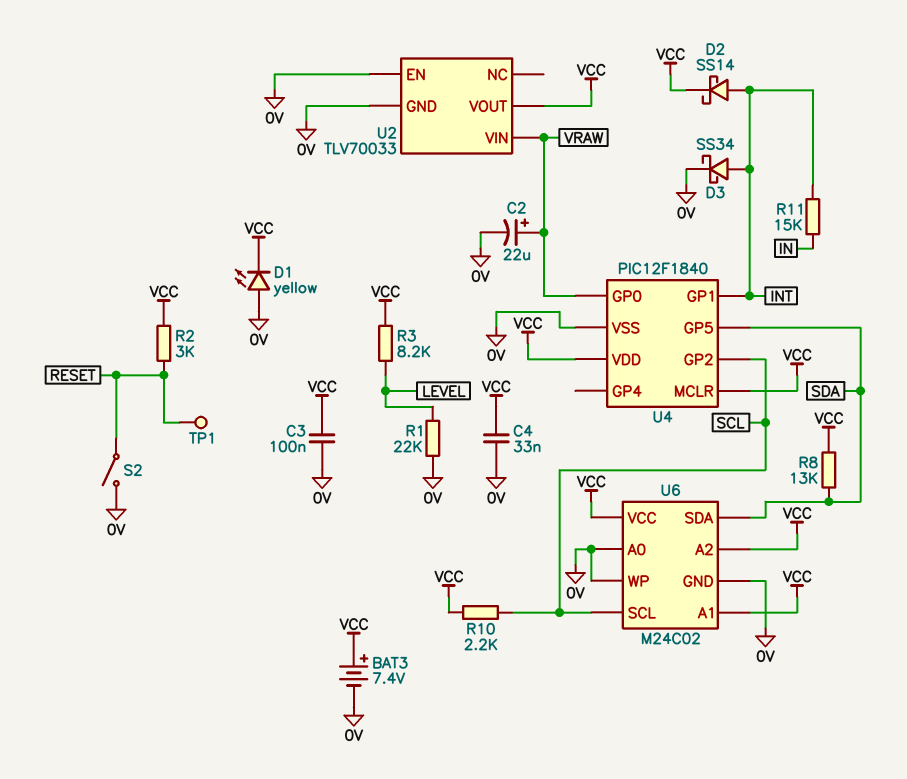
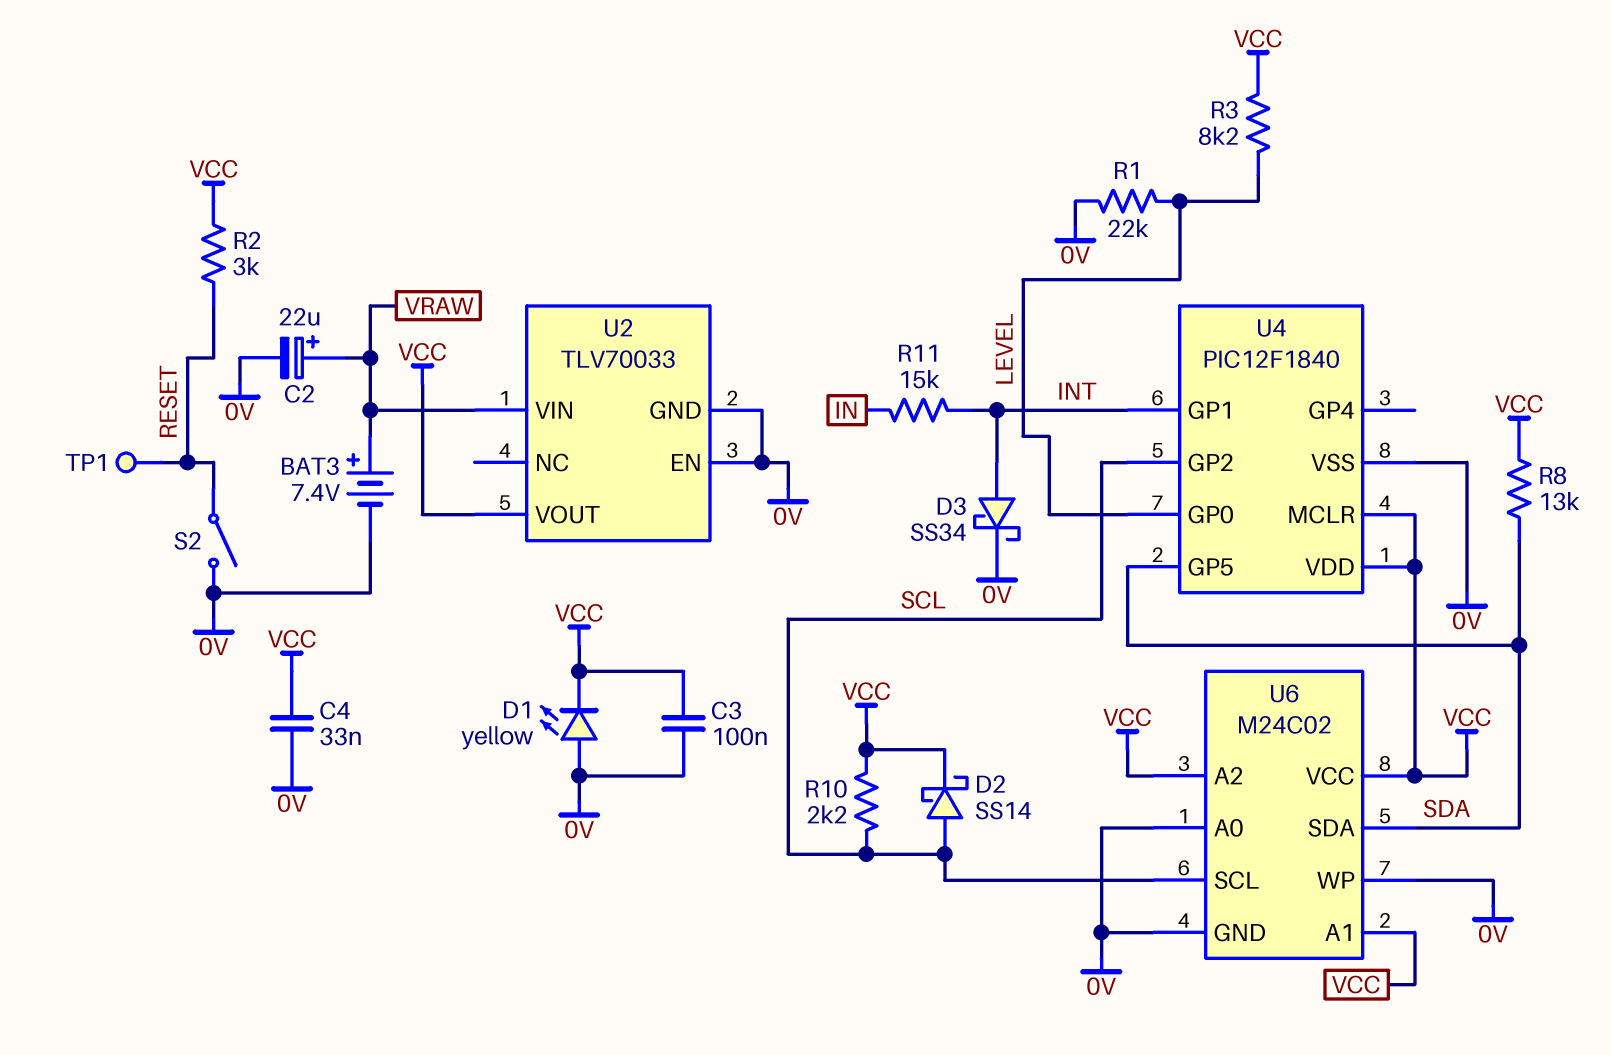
BAT3: 7.4V (plus VCC, minus 0V) -> 7.4V (plus VRAW, minus 0V)
D2: schottky SS14 (A INT, K VCC) -> schottky SS14 (A SCL, K VCC)
U4 pin GP0: VRAW -> LEVEL

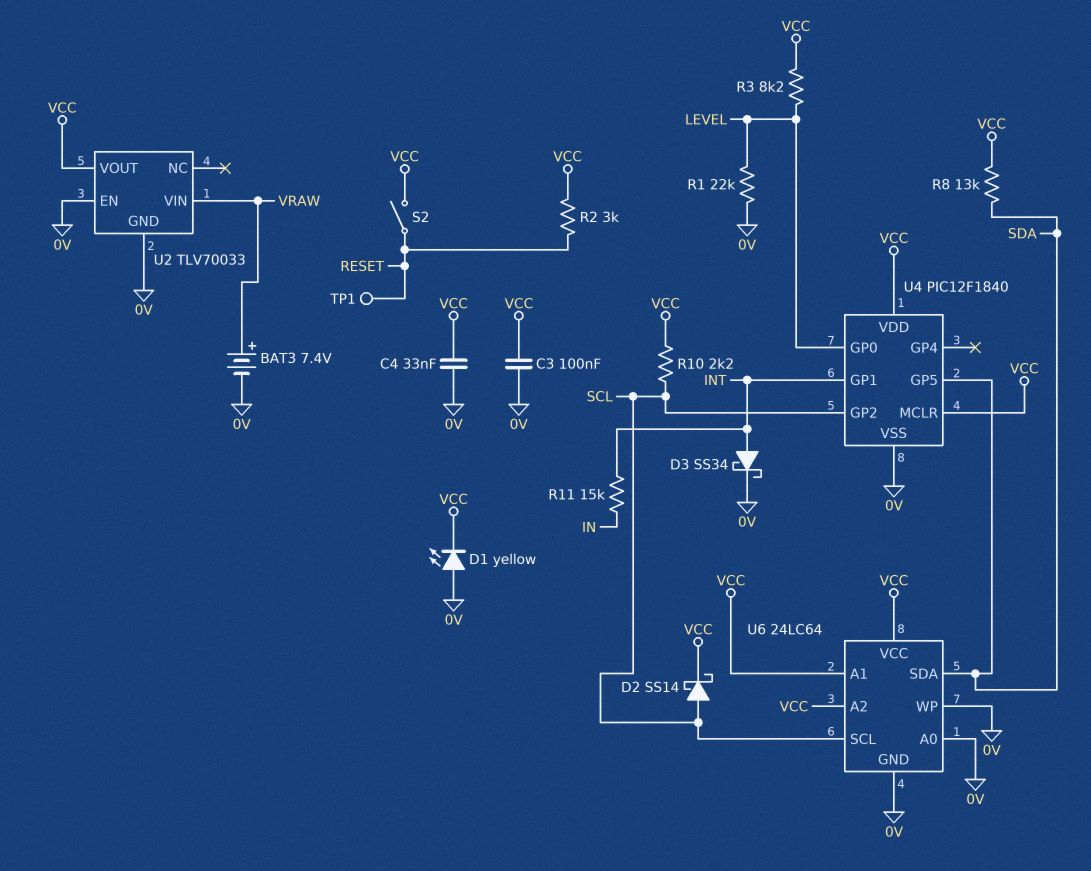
C2: 22uF (plus VRAW, minus 0V) -> none
S2: switch (0V, RESET) -> switch (RESET, VCC)
U6: M24C02 -> 24LC64

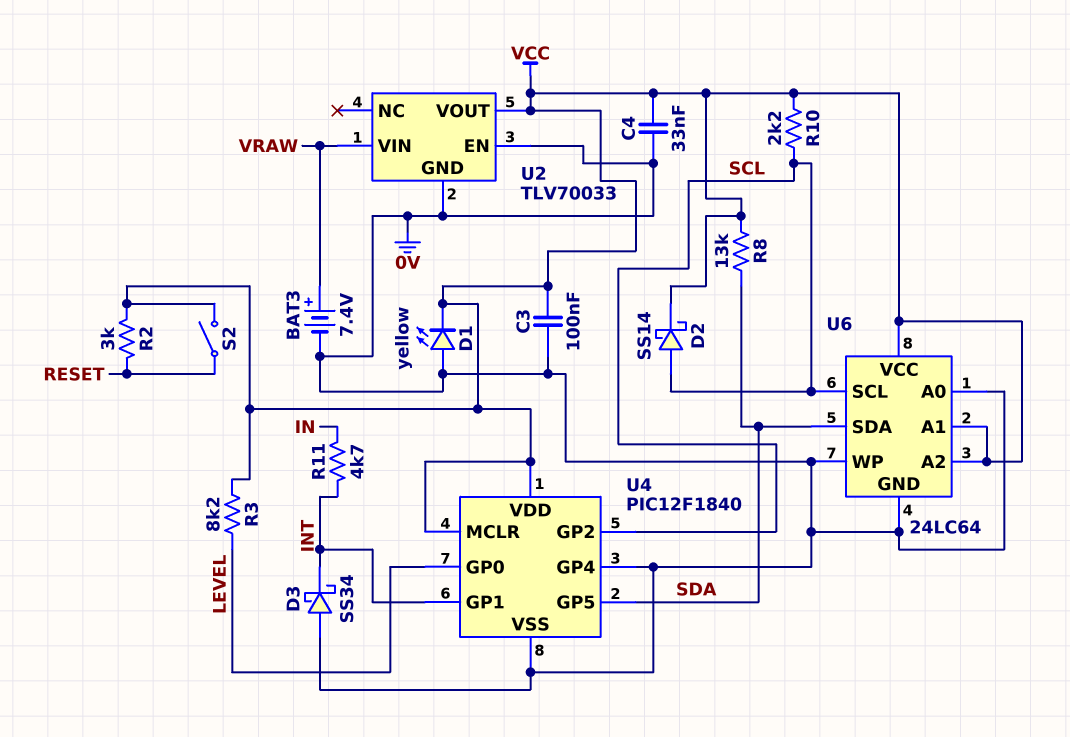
D3: schottky SS34 (A INT, K 0V) -> schottky SS34 (A 0V, K INT)
R1: 22k (0V, LEVEL) -> none
R11: 15k (IN, INT) -> 4.7k (IN, INT)
TP1: test point (RESET) -> none
U4 pin GP4: none -> 0V

